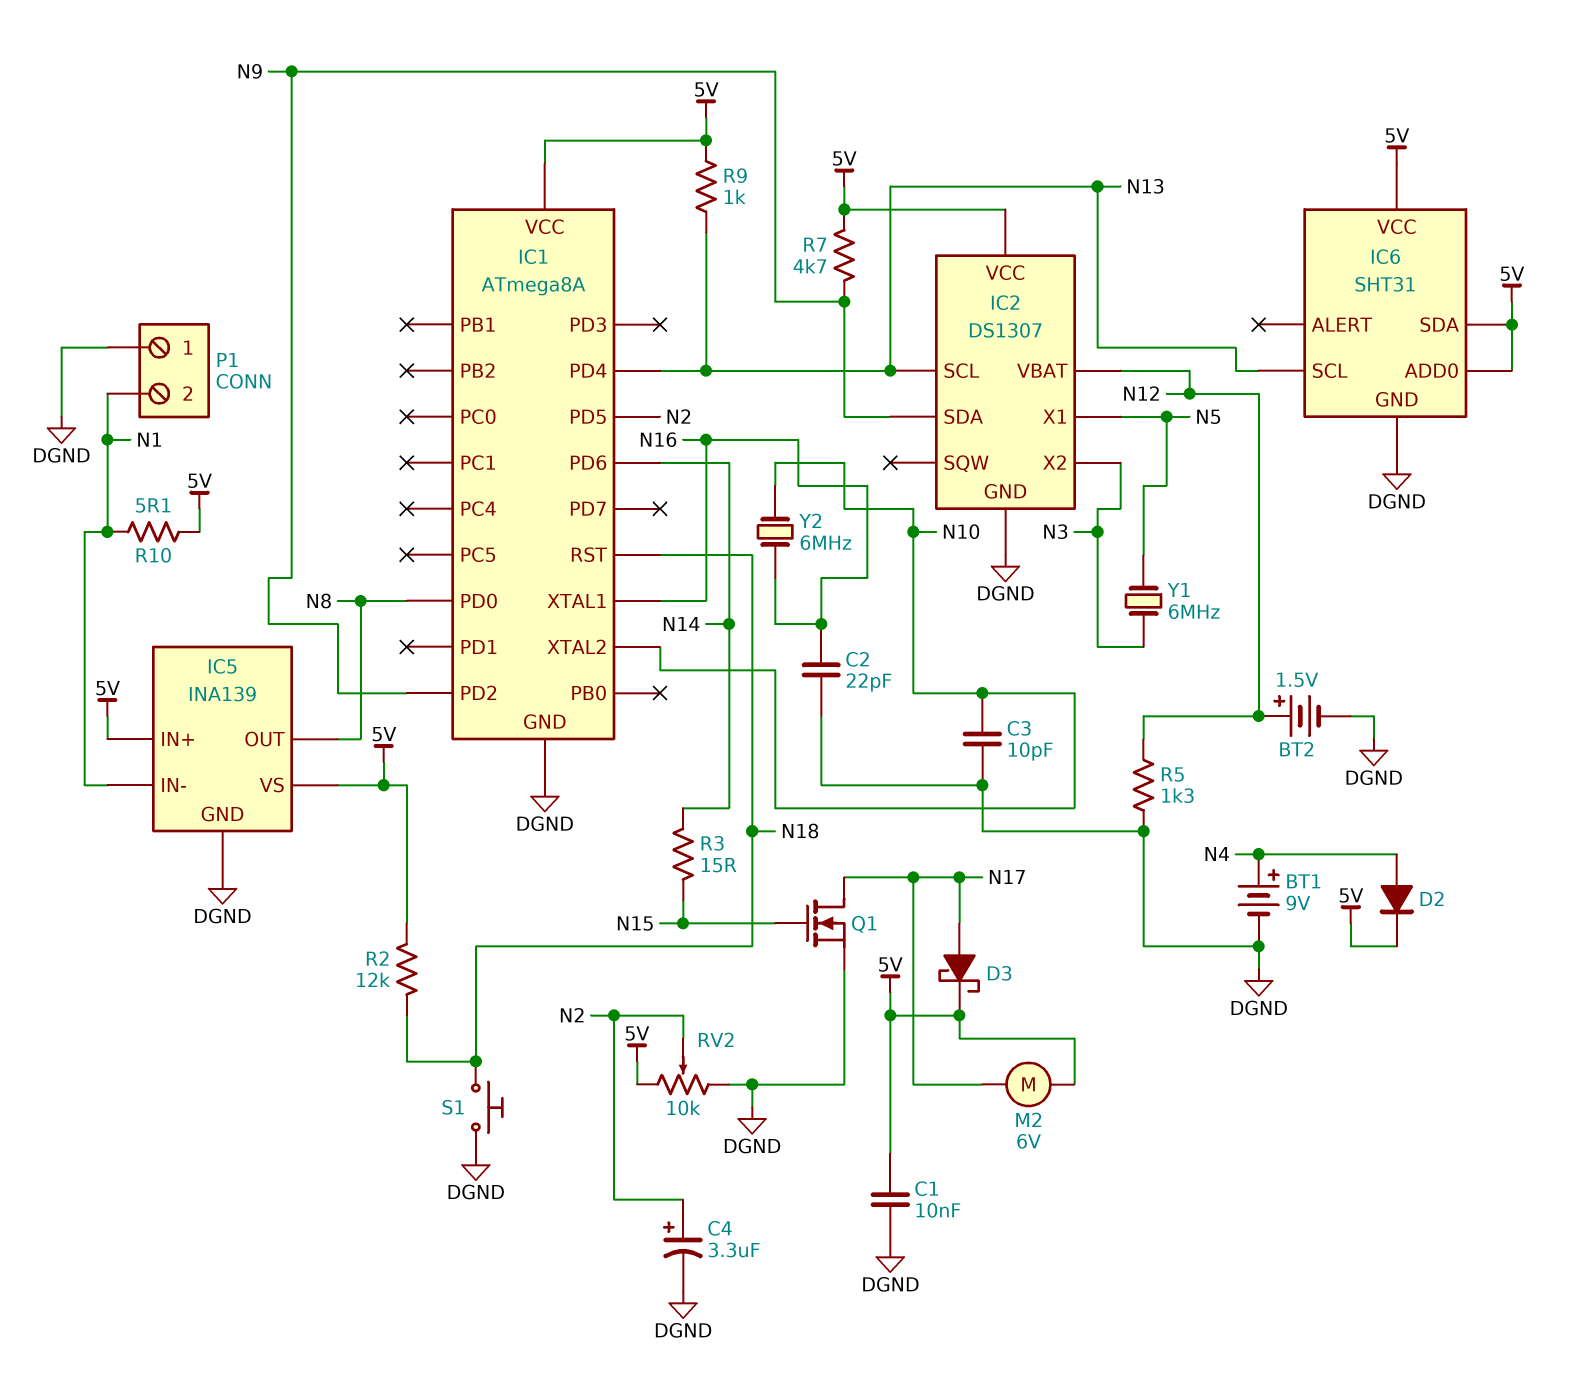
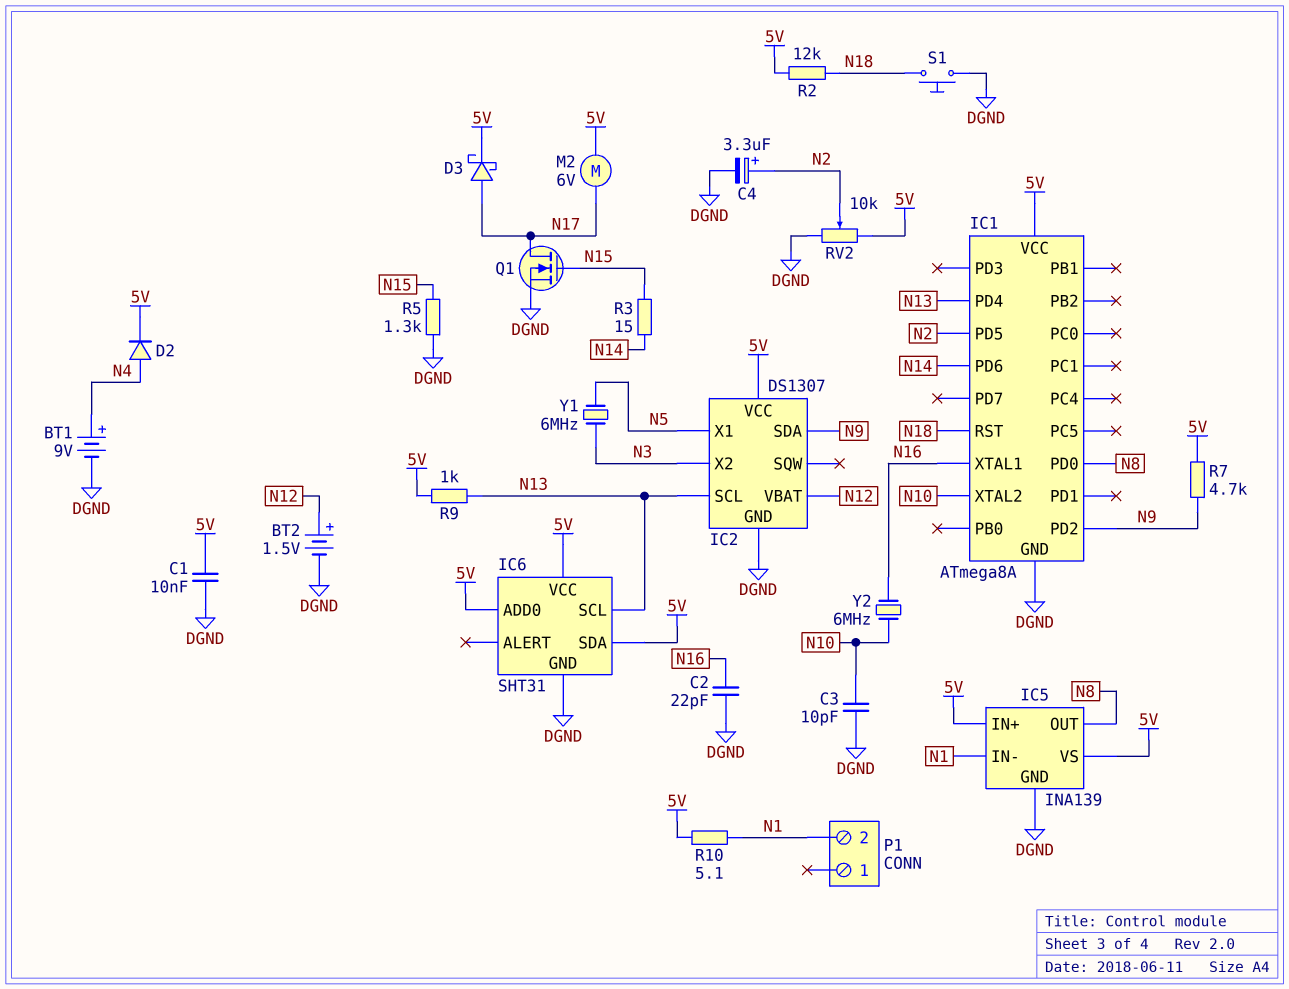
P1 pin 1: DGND -> none
R5: 1.3k (DGND, N12) -> 1.3k (DGND, N15)

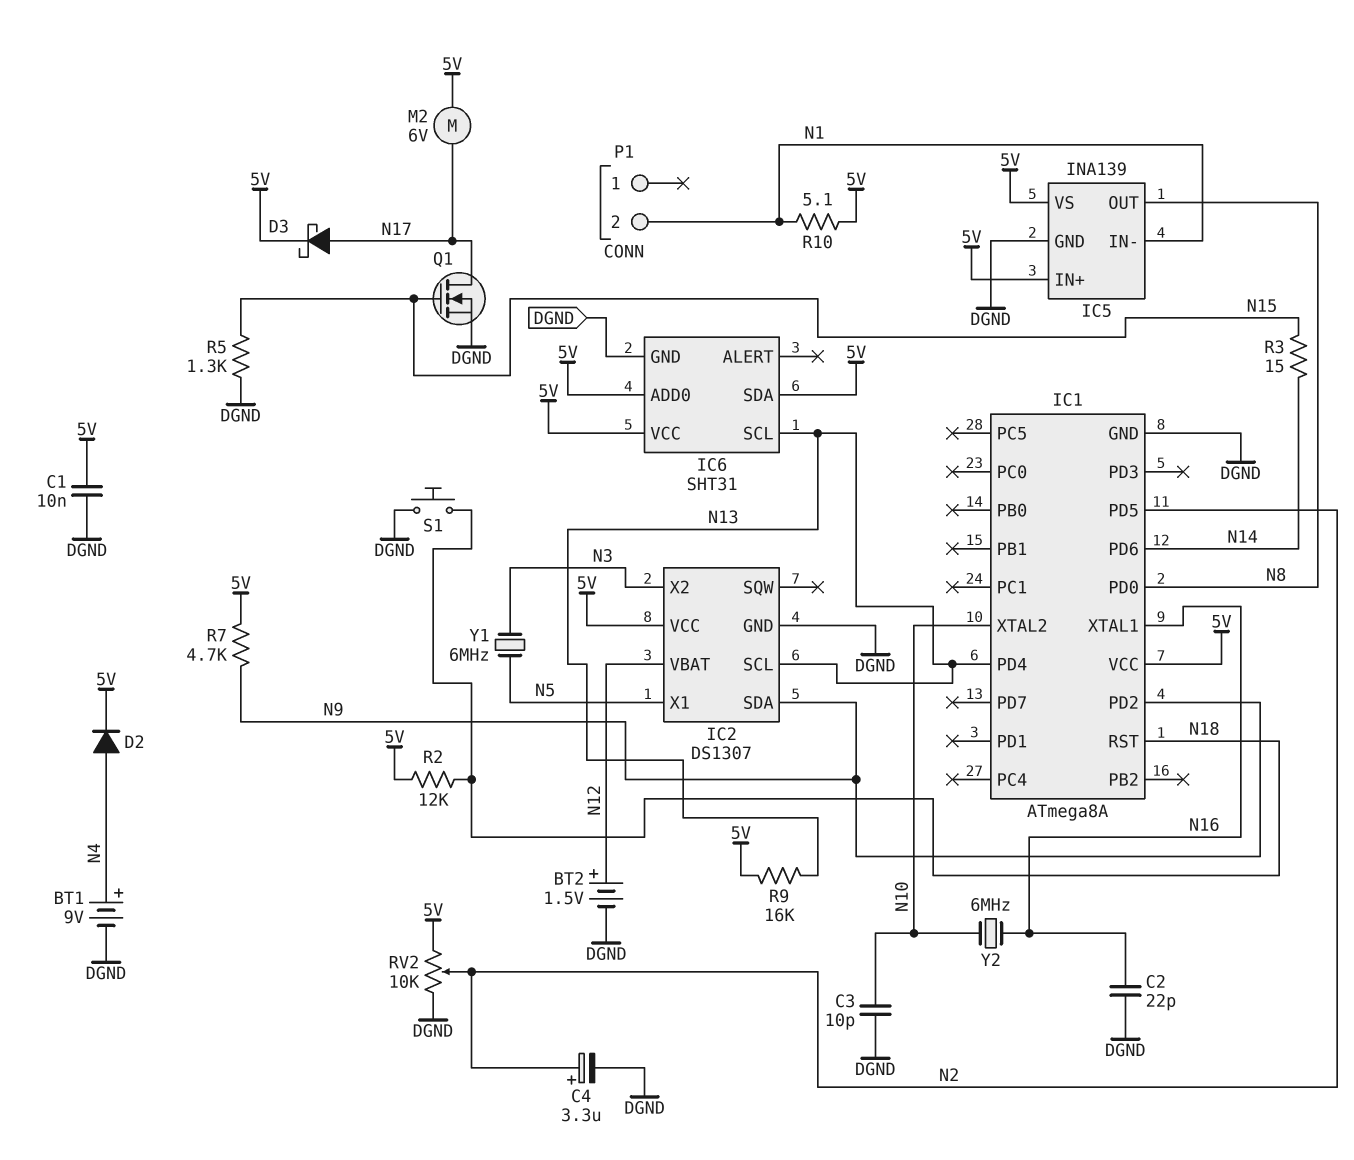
R9: 1k (5V, N13) -> 16k (5V, N13)

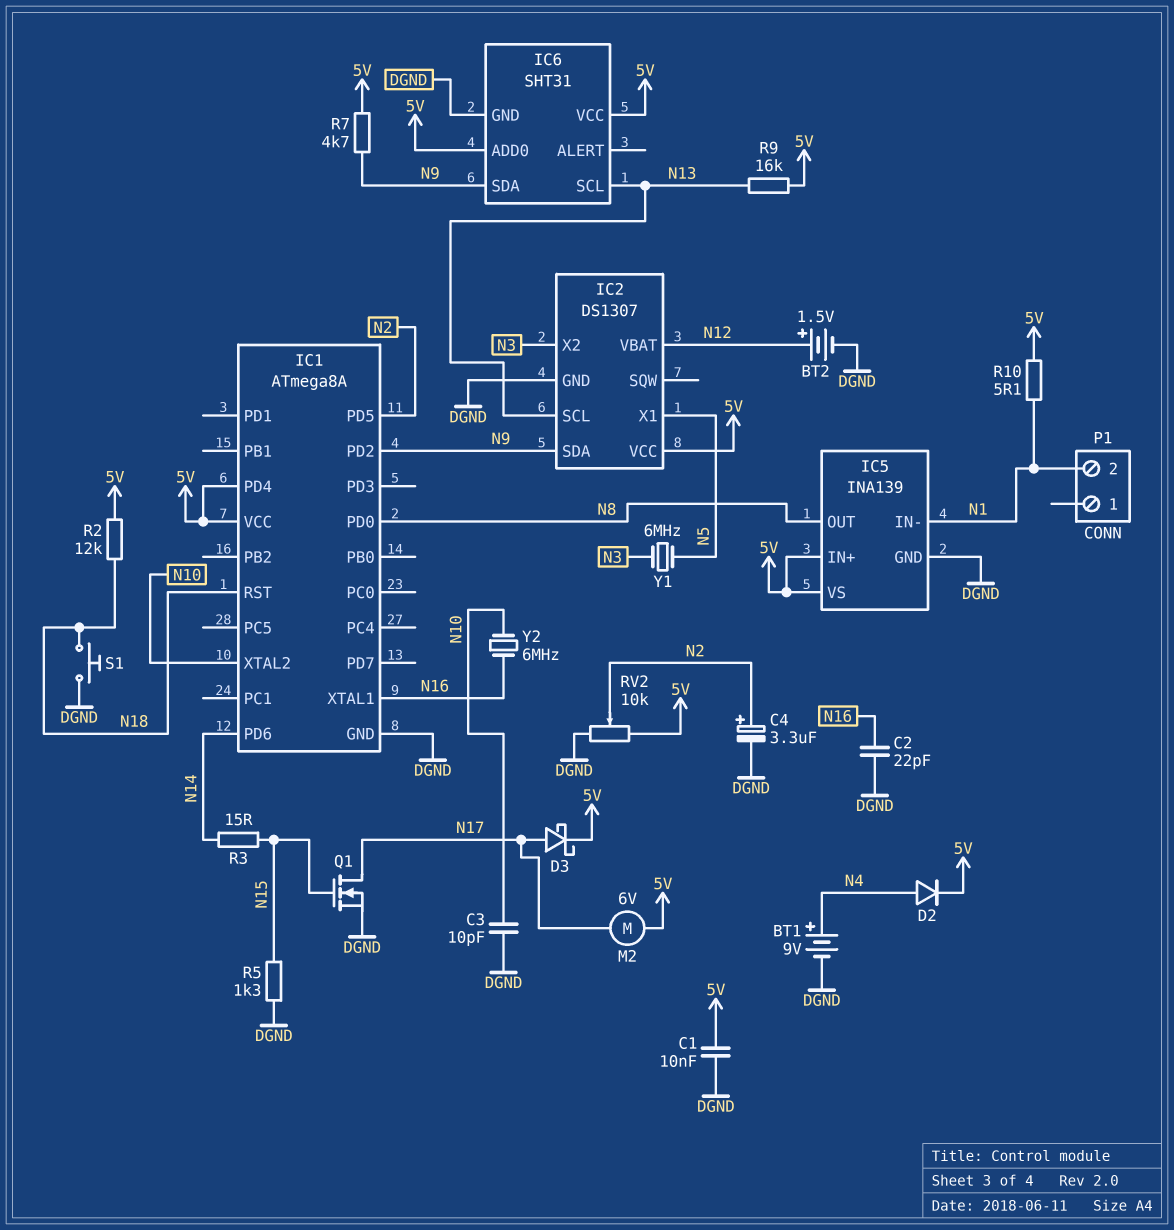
IC1 pin PD4: N13 -> 5V
IC6 pin SDA: 5V -> N9

